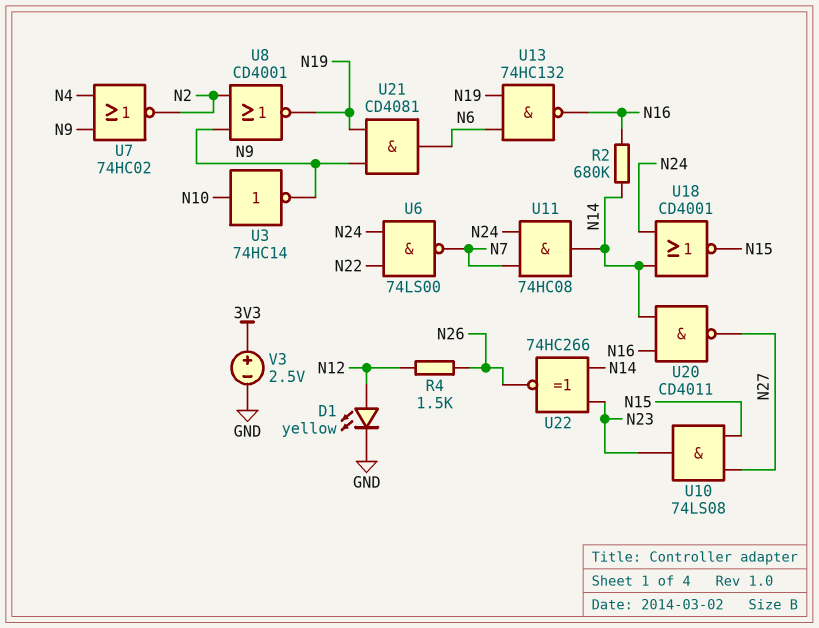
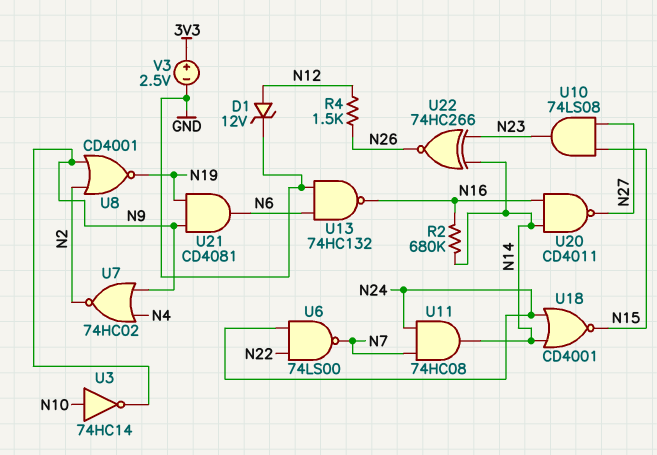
D1: LED yellow (A N12, K GND) -> zener 12V (A N12, K GND)
U13: NAND 74HC132 (in N6, in N19, out N16) -> NAND 74HC132 (in GND, in N6, out N16)

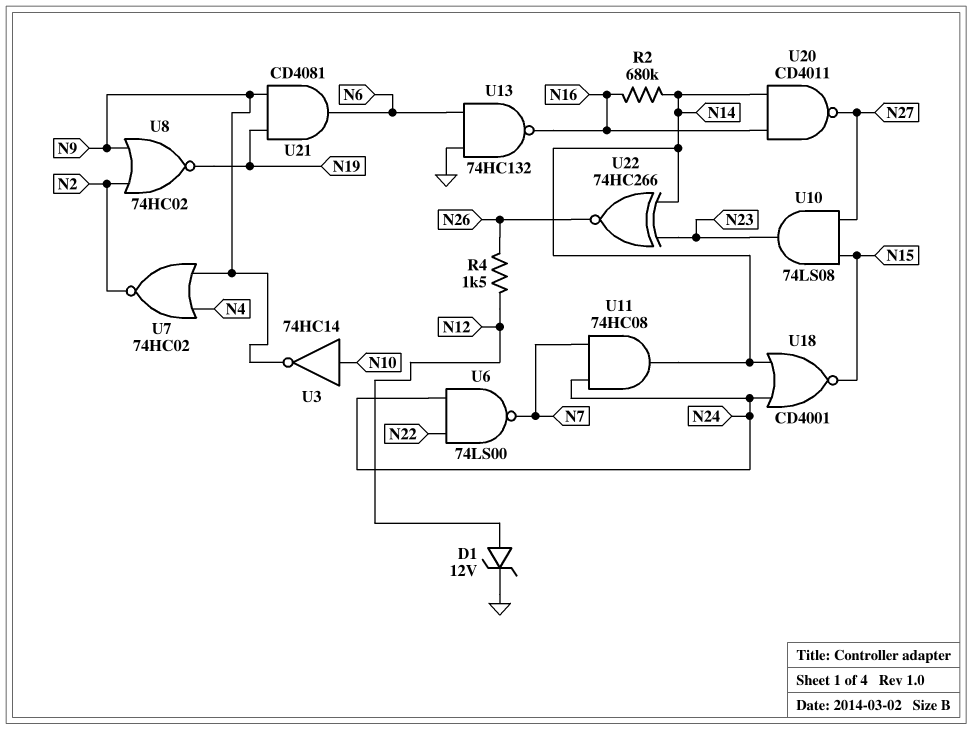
U8: NOR CD4001 (in N2, in N9, out N19) -> NOR 74HC02 (in N2, in N9, out N19)
V3: 2.5V (plus 3V3, minus GND) -> none

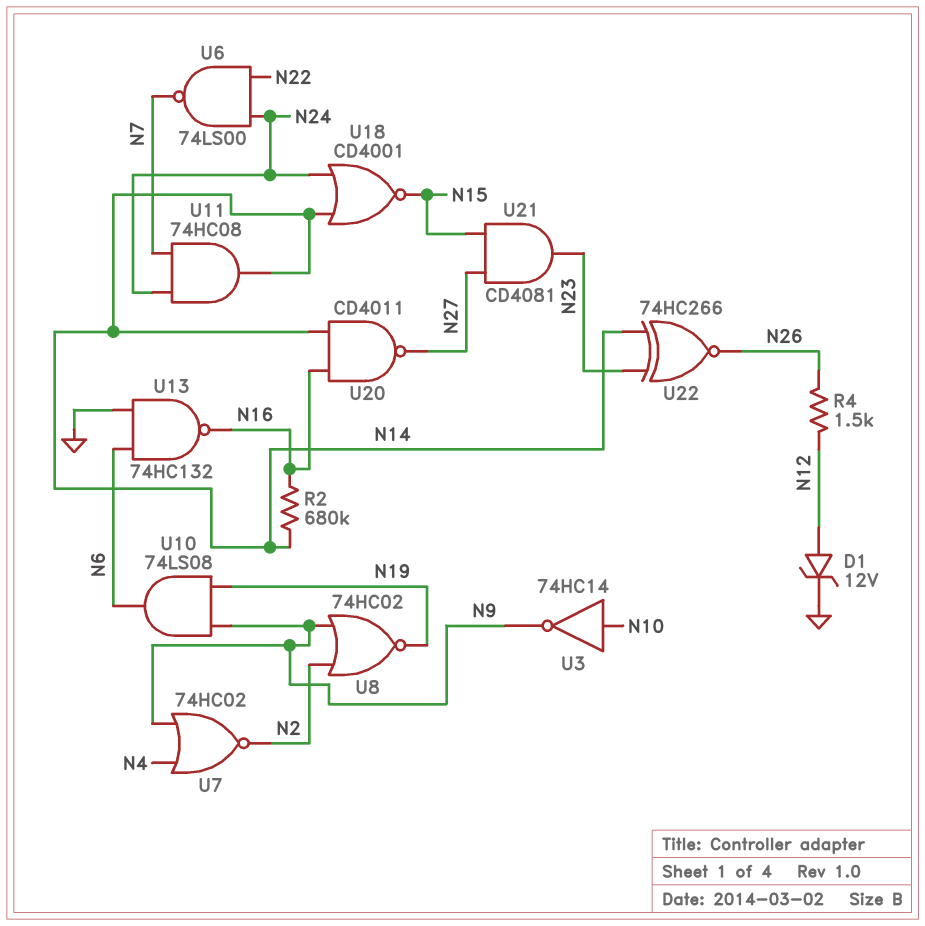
U10: AND 74LS08 (in N15, in N27, out N23) -> AND 74LS08 (in N9, in N19, out N6)
U21: AND CD4081 (in N9, in N19, out N6) -> AND CD4081 (in N15, in N27, out N23)

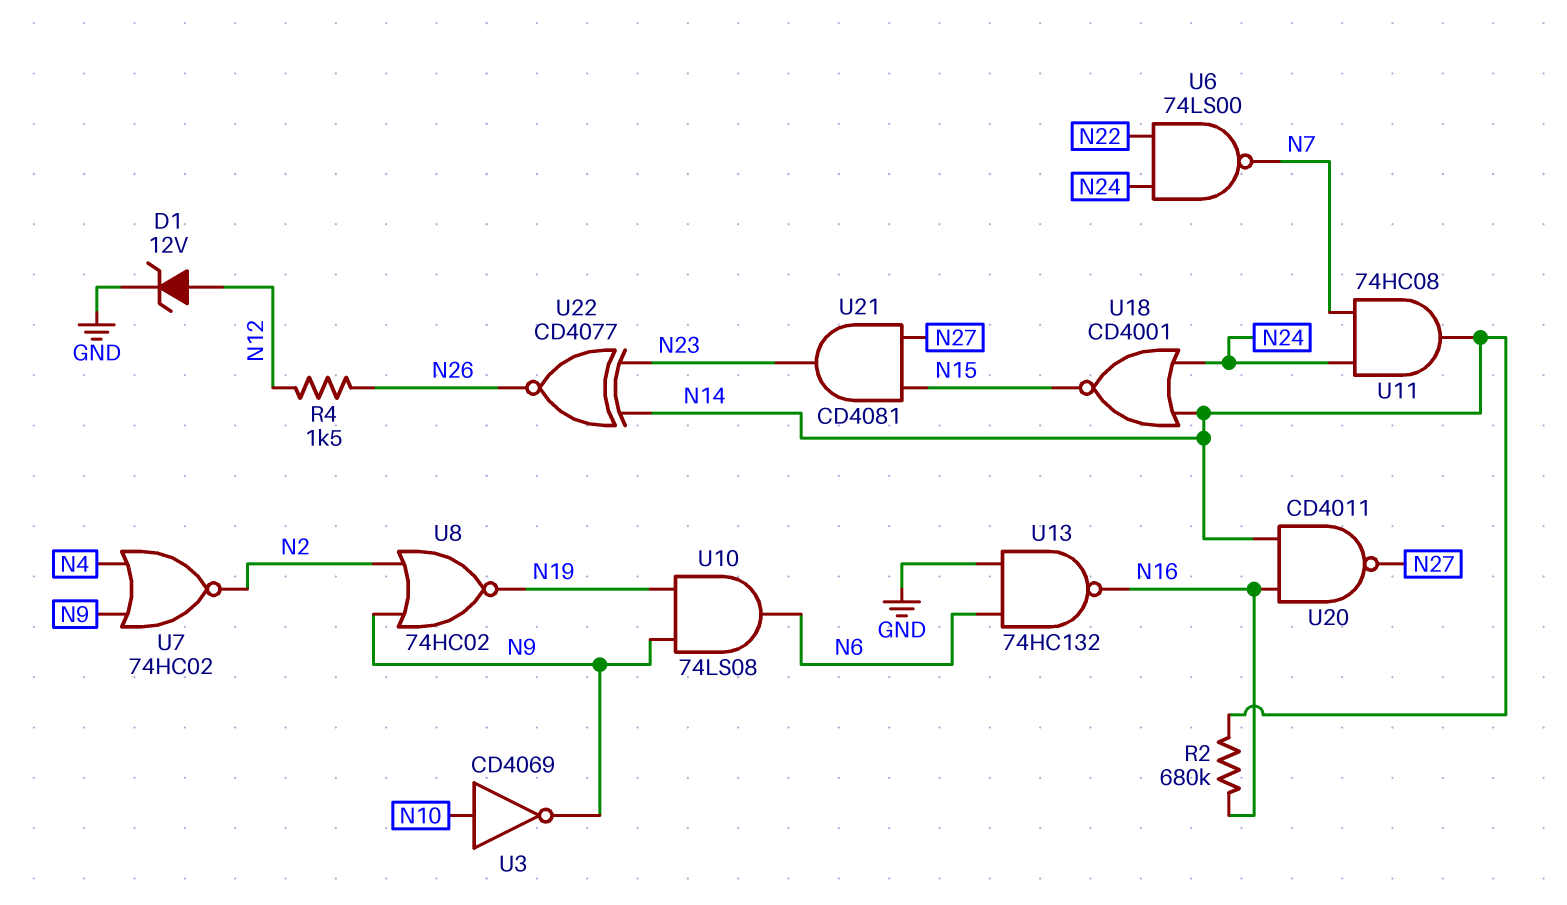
U3: NOT 74HC14 (in N10, out N9) -> NOT CD4069 (in N10, out N9)
U22: XNOR 74HC266 (in N14, in N23, out N26) -> XNOR CD4077 (in N14, in N23, out N26)

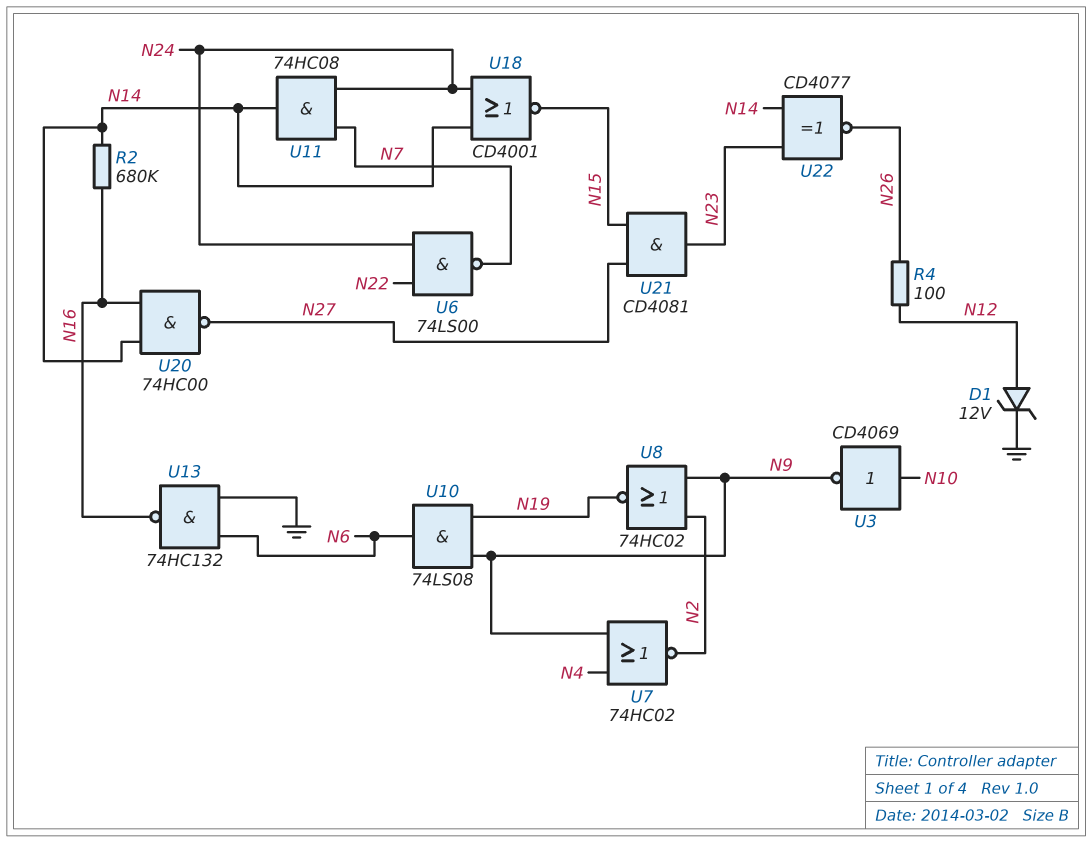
R4: 1.5k (N12, N26) -> 100 (N12, N26)
U20: NAND CD4011 (in N14, in N16, out N27) -> NAND 74HC00 (in N14, in N16, out N27)

